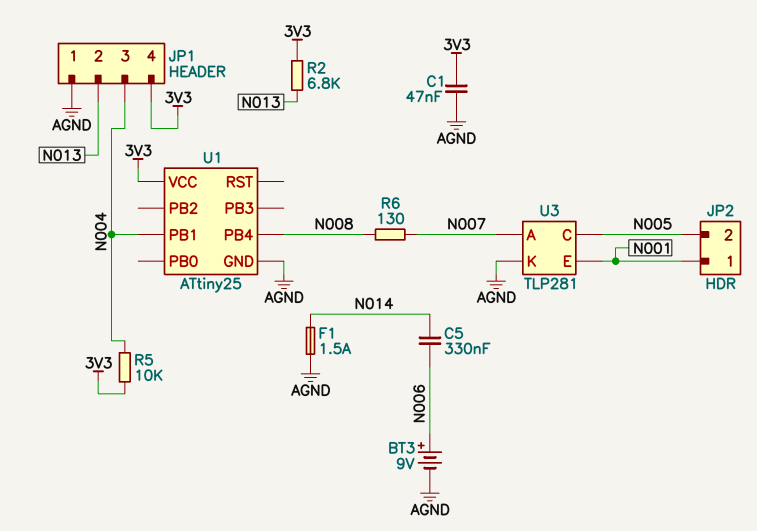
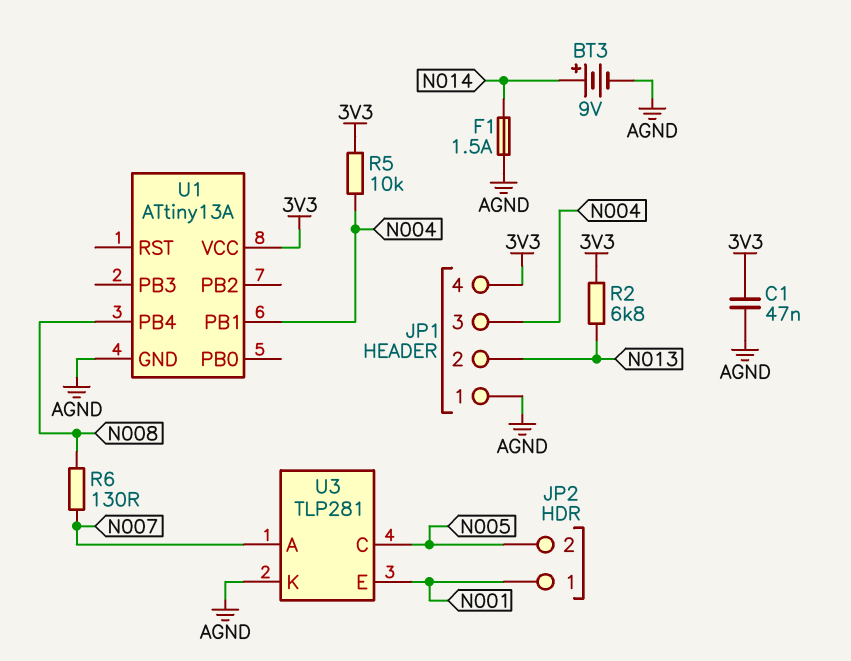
BT3: 9V (plus N006, minus AGND) -> 9V (plus N014, minus AGND)
C5: 330nF (N006, N014) -> none
U1: ATtiny25 -> ATtiny13A

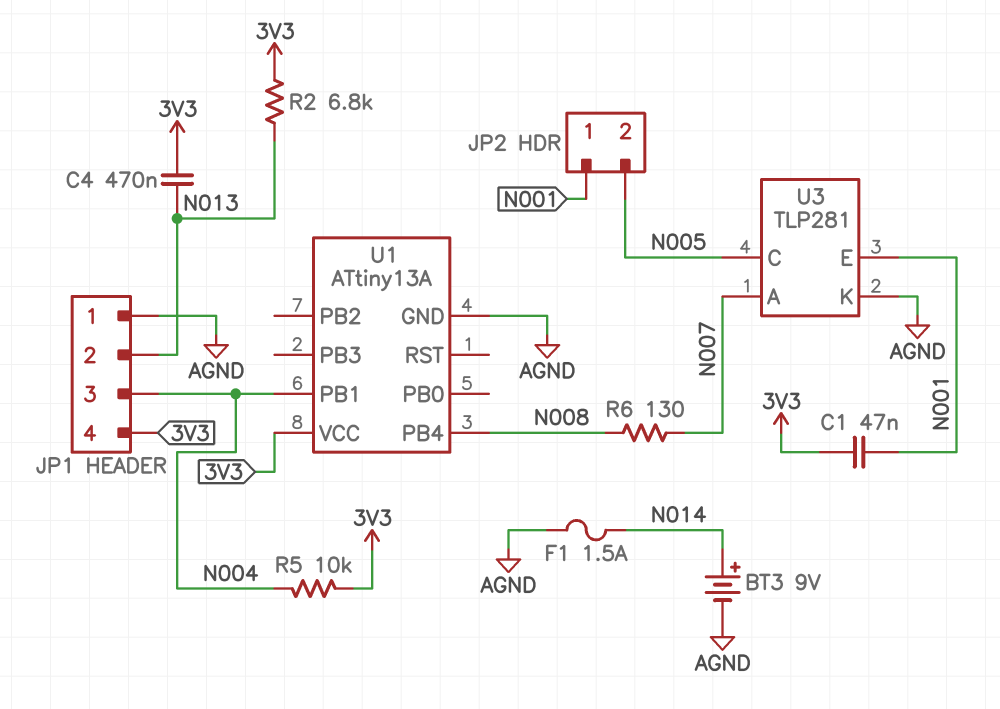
C1: 47nF (3V3, AGND) -> 47nF (3V3, N001)
C4: none -> 470nF (3V3, N013)

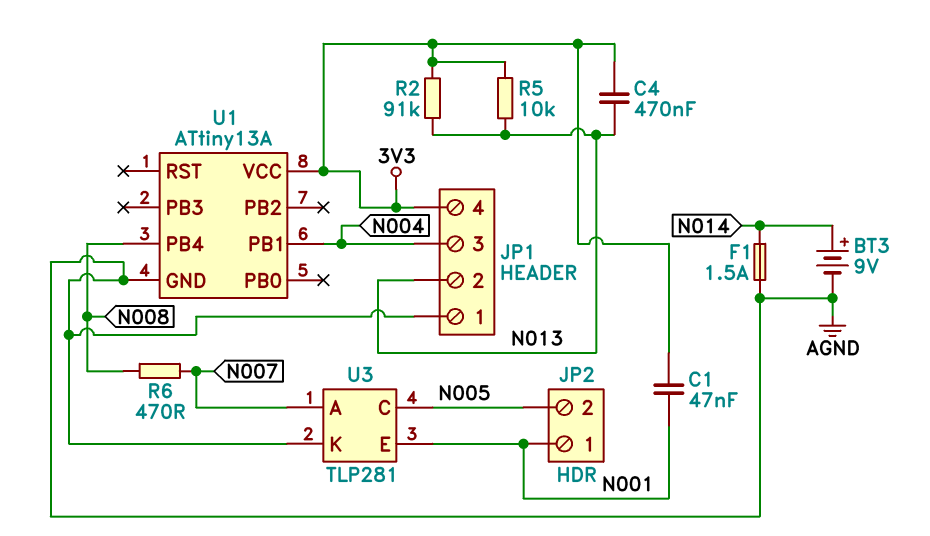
R2: 6.8k (3V3, N013) -> 91k (3V3, N013)
R5: 10k (3V3, N004) -> 10k (3V3, N013)
R6: 130 (N007, N008) -> 470 (N007, N008)

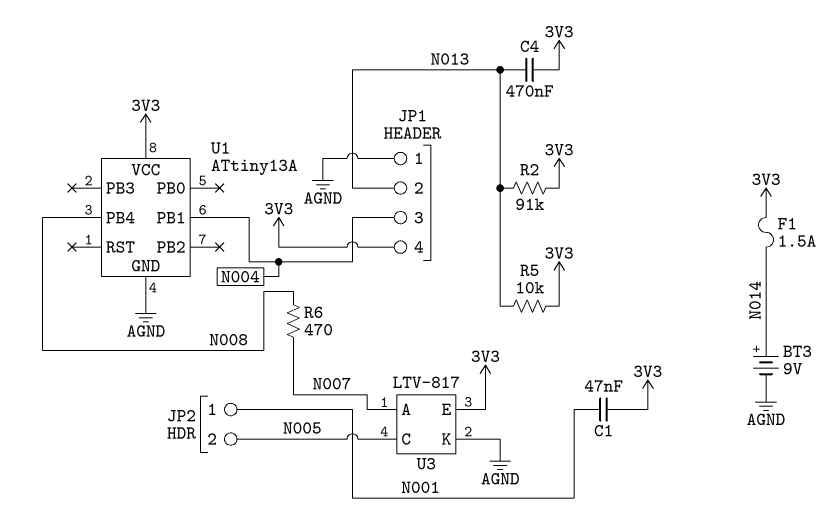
F1: 1.5A (AGND, N014) -> 1.5A (3V3, N014)
U3: TLP281 -> LTV-817
U3 pin E: N001 -> 3V3

